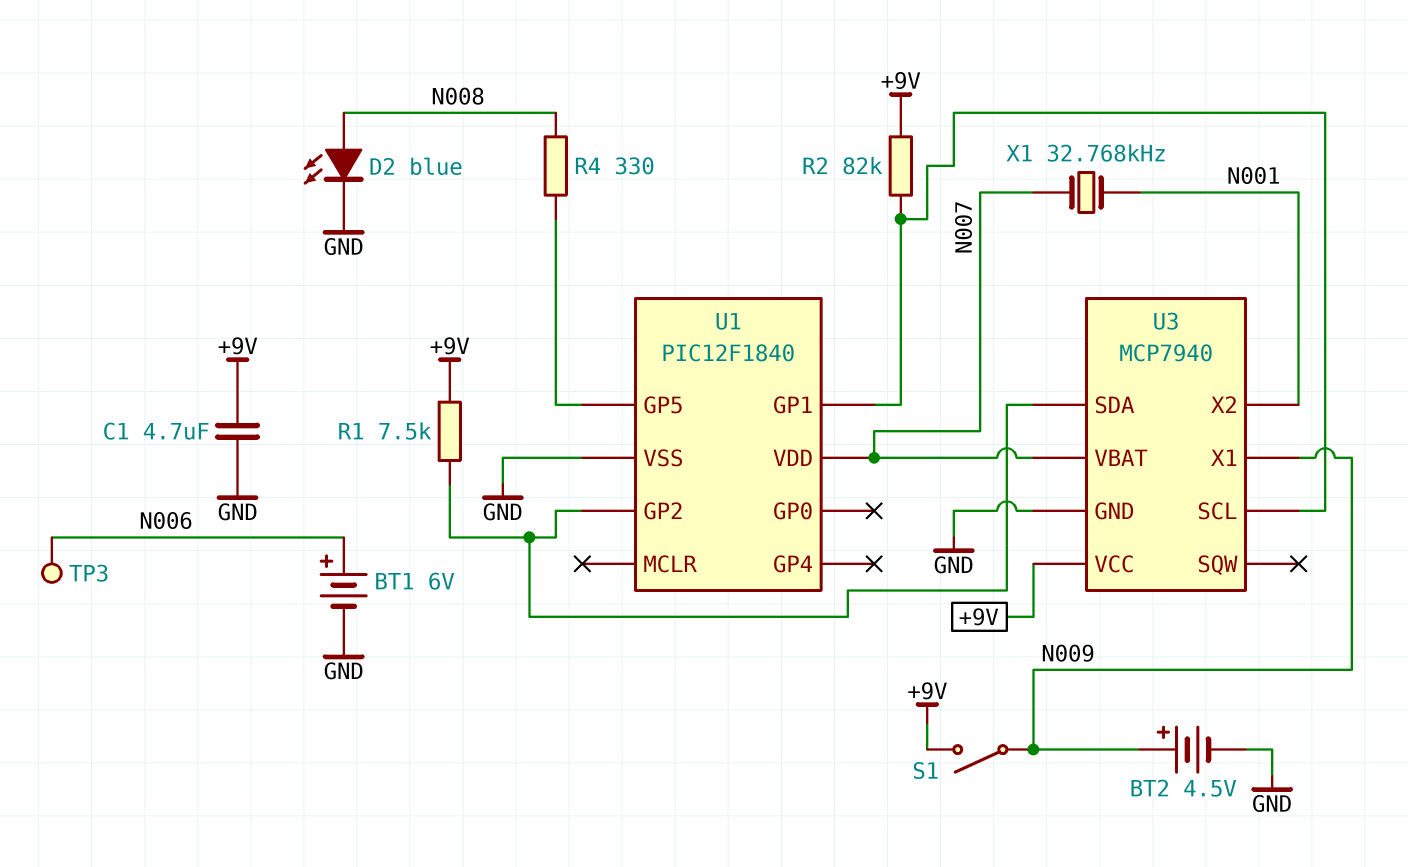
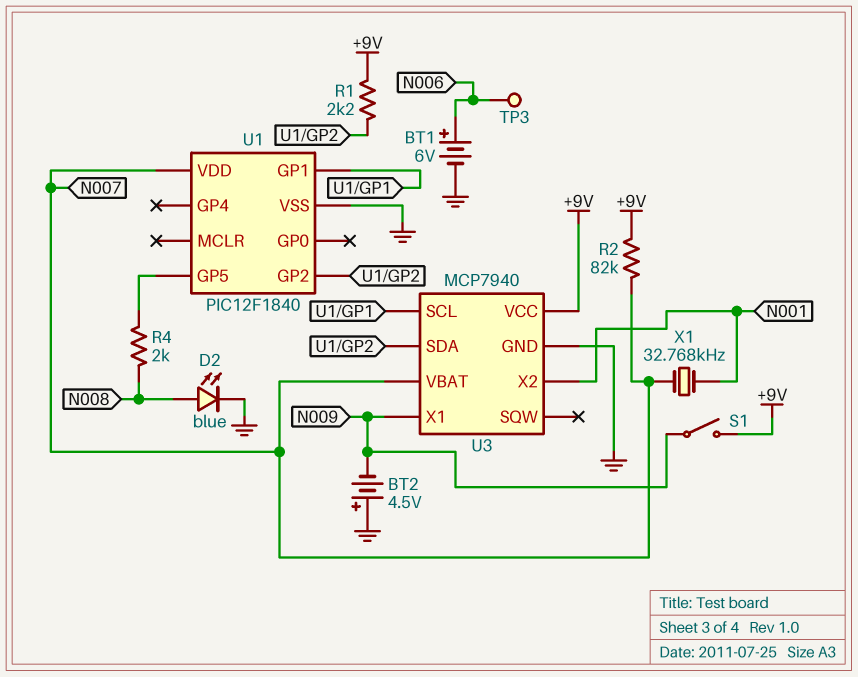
BT2: 4.5V (plus N009, minus GND) -> 4.5V (plus GND, minus N009)
C1: 4.7uF (+9V, GND) -> none
R1: 7.5k (+9V, U1/GP2) -> 2.2k (+9V, U1/GP2)
R2: 82k (+9V, U1/GP1) -> 82k (+9V, N007)
R4: 330 (N008, U1/GP5) -> 2k (N008, U1/GP5)

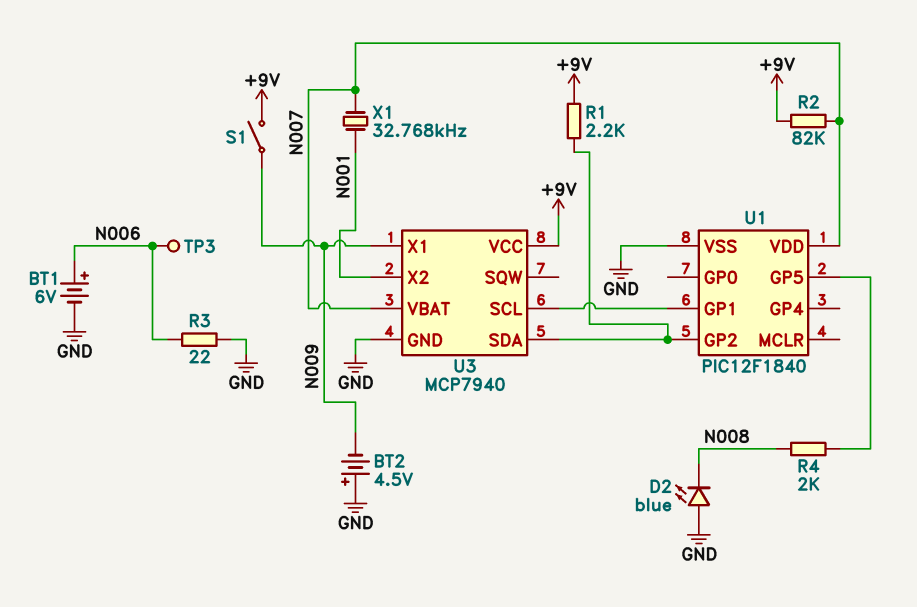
D2: LED blue (A N008, K GND) -> LED blue (A GND, K N008)
R3: none -> 22 (GND, N006)

